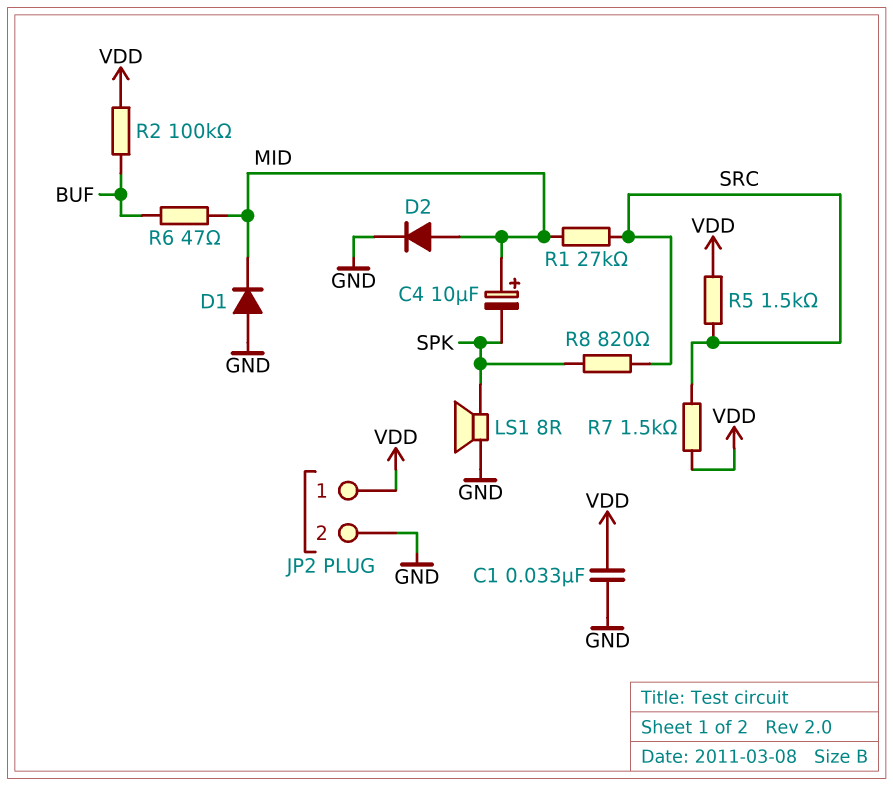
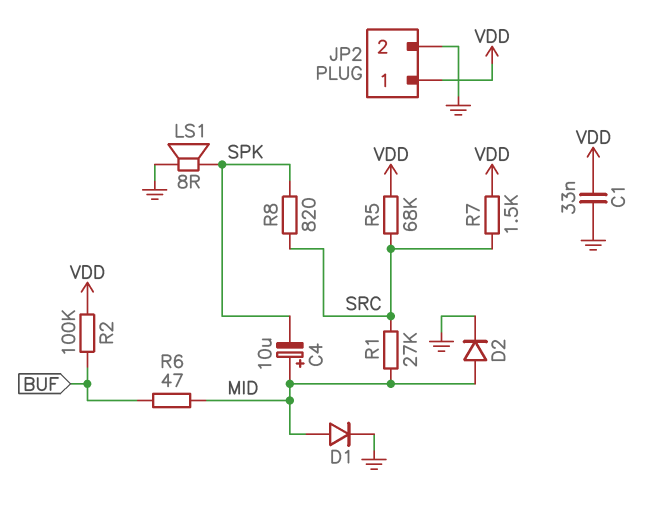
D1: diode (A GND, K MID) -> diode (A MID, K GND)
R5: 1.5k (SRC, VDD) -> 68k (SRC, VDD)

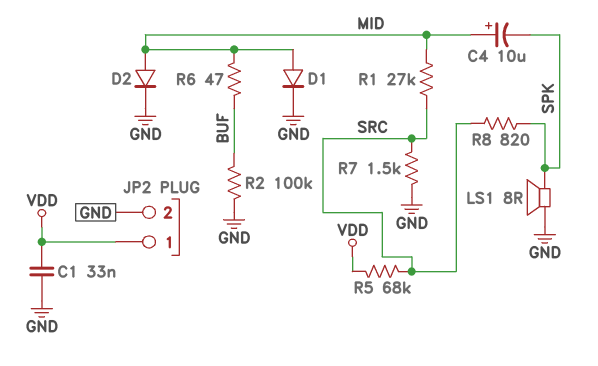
R2: 100k (BUF, VDD) -> 100k (BUF, GND)
R7: 1.5k (SRC, VDD) -> 1.5k (GND, SRC)

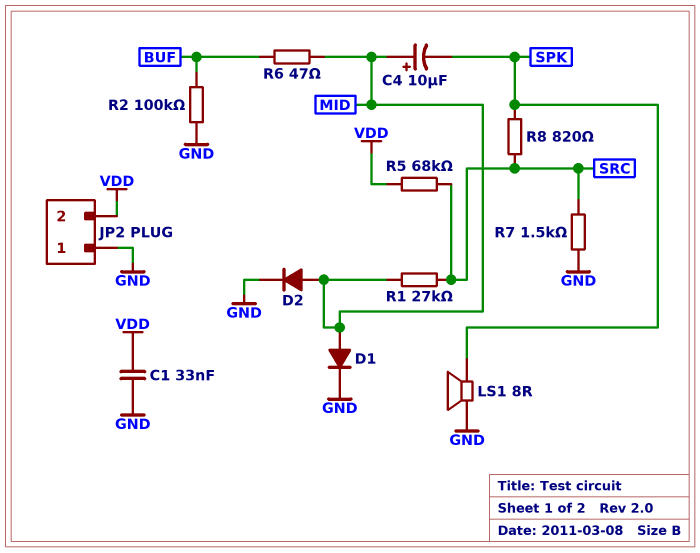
JP2 pin 1: VDD -> GND
JP2 pin 2: GND -> VDD

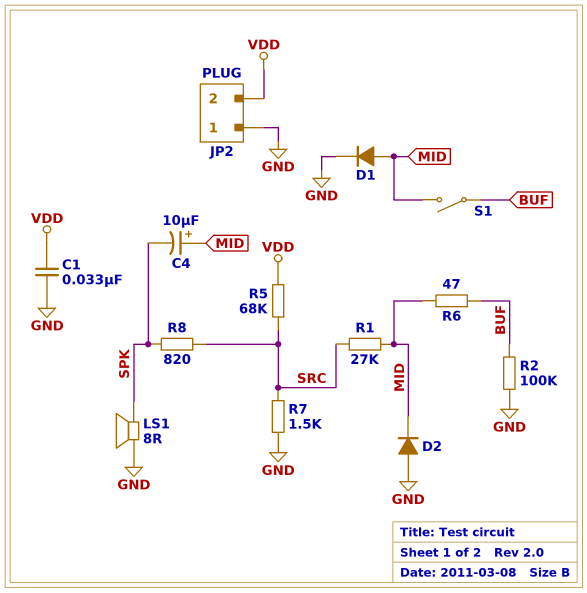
D2: diode (A MID, K GND) -> diode (A GND, K MID)
S1: none -> switch (BUF, MID)

